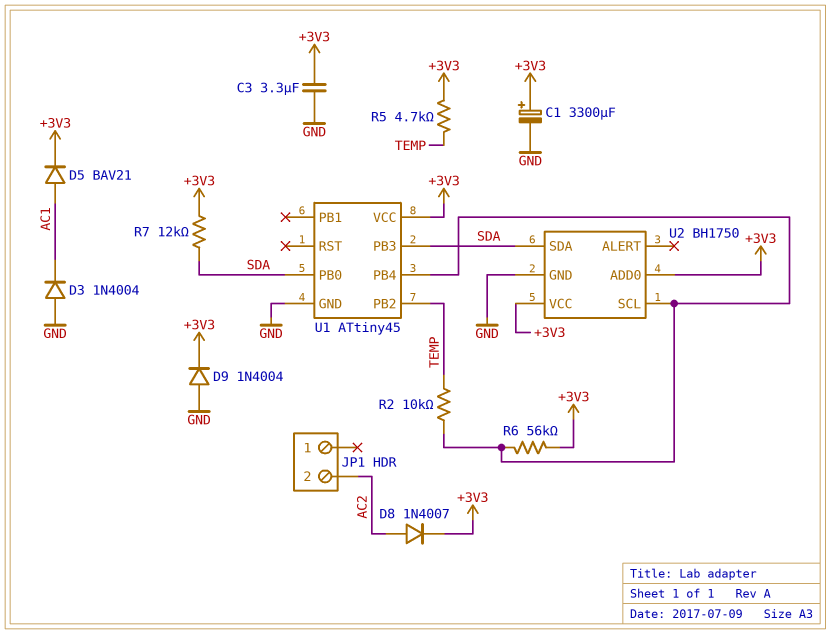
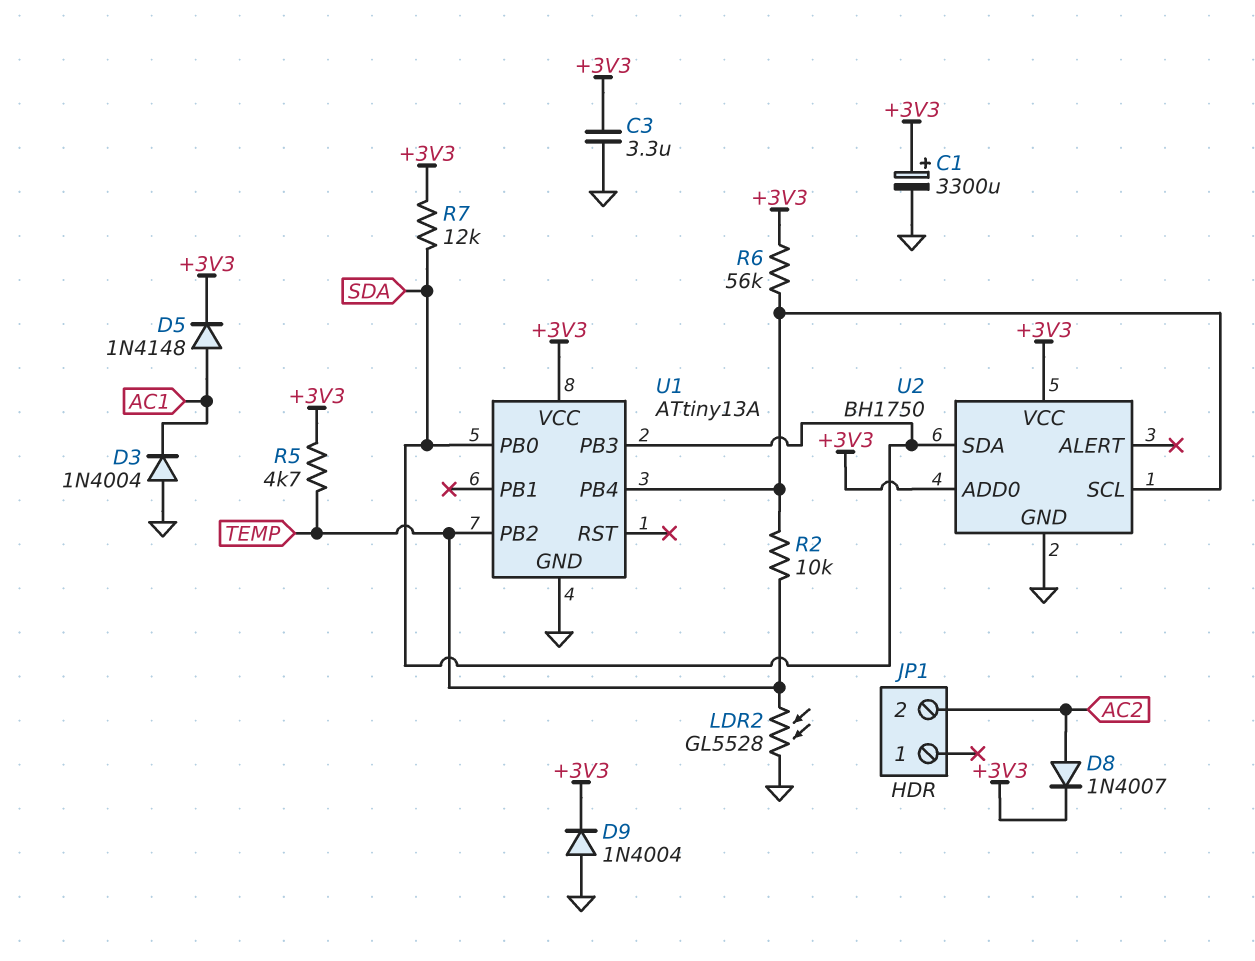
D5: diode BAV21 (A AC1, K +3V3) -> diode 1N4148 (A AC1, K +3V3)
LDR2: none -> GL5528 (GND, TEMP)
U1: ATtiny45 -> ATtiny13A

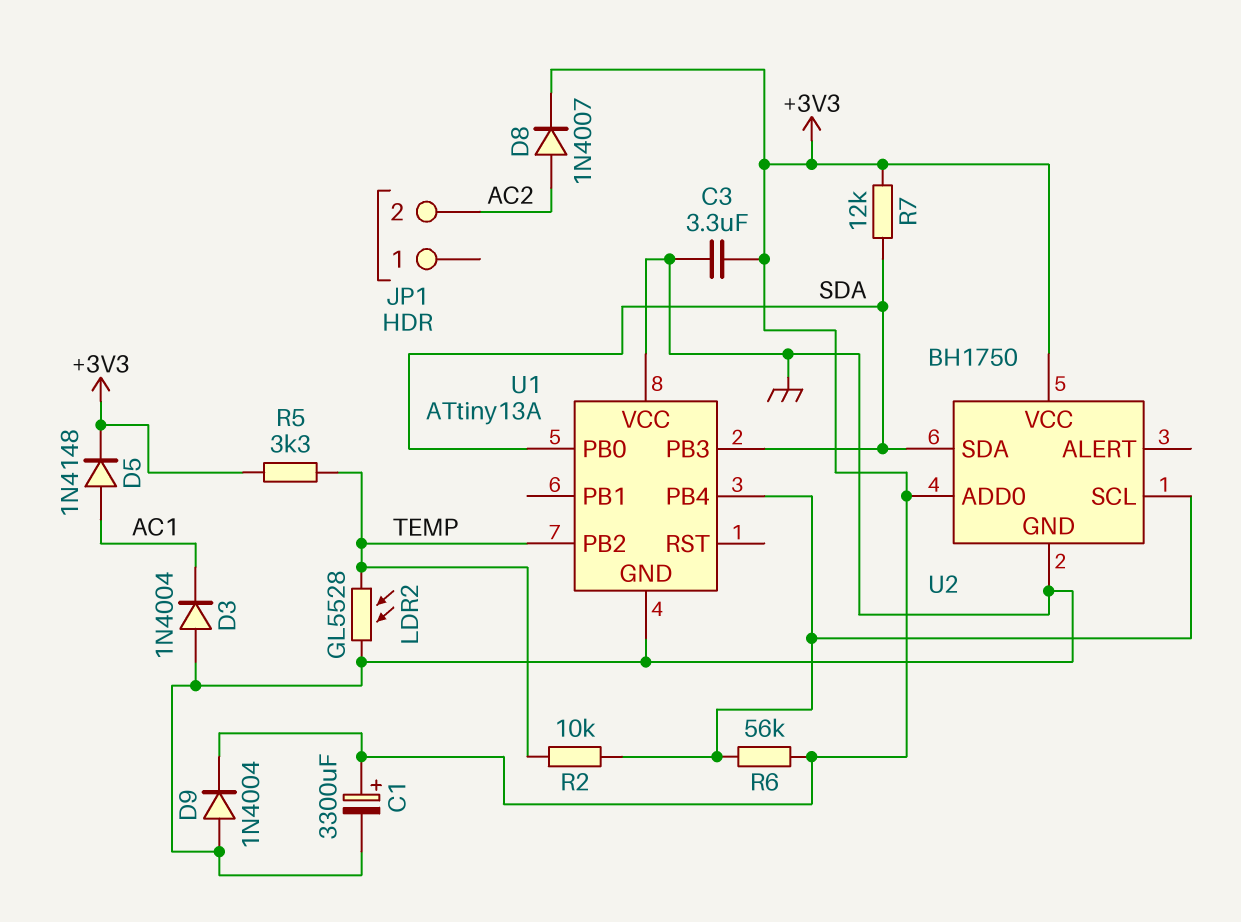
R5: 4.7k (+3V3, TEMP) -> 3.3k (+3V3, TEMP)
U1 pin VCC: +3V3 -> GND

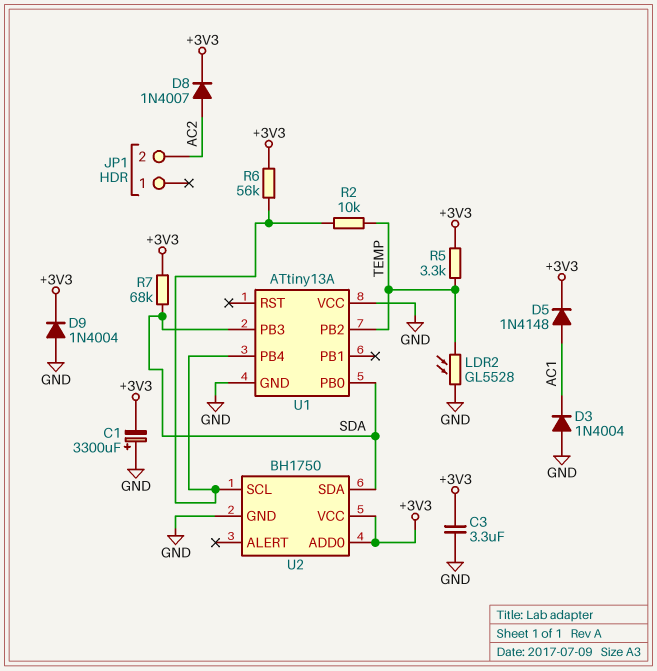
C1: 3300uF (plus +3V3, minus GND) -> 3300uF (plus GND, minus +3V3)
R7: 12k (+3V3, SDA) -> 68k (+3V3, SDA)

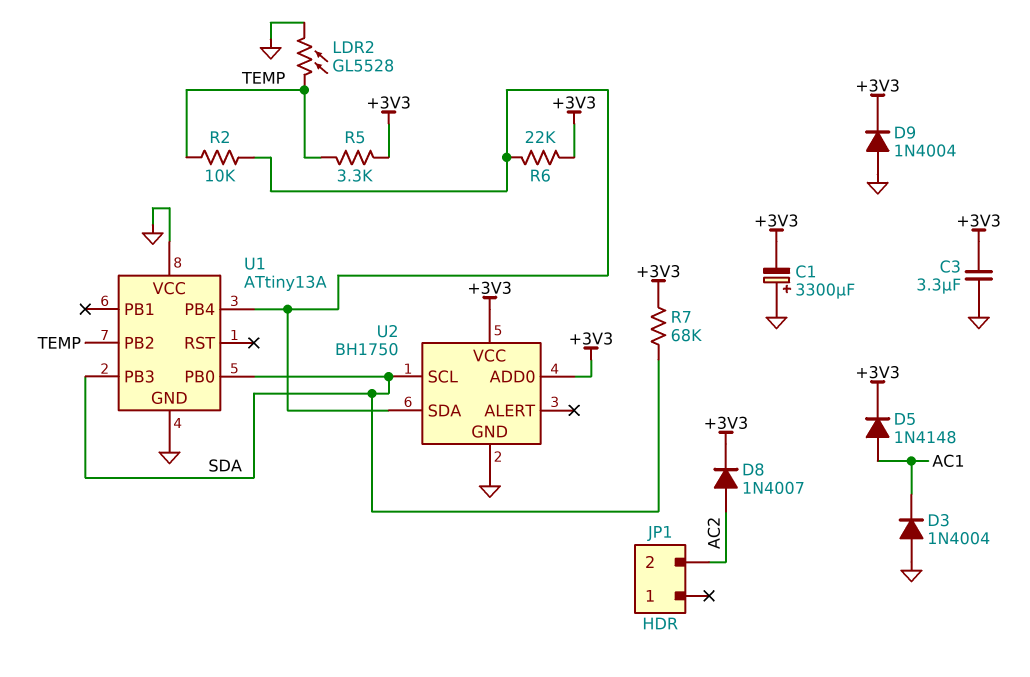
R6: 56k (+3V3, U1/PB4) -> 22k (+3V3, U1/PB4)
U2 pin SCL: U1/PB4 -> SDA
U2 pin SDA: SDA -> U1/PB4

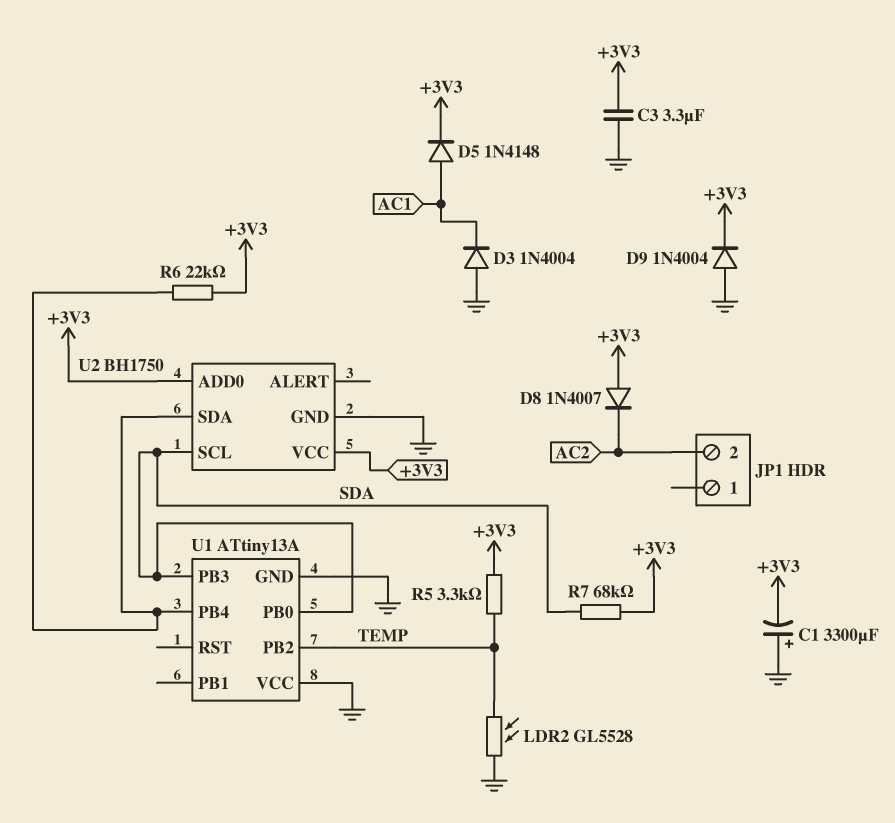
D8: diode 1N4007 (A AC2, K +3V3) -> diode 1N4007 (A +3V3, K AC2)
R2: 10k (TEMP, U1/PB4) -> none

